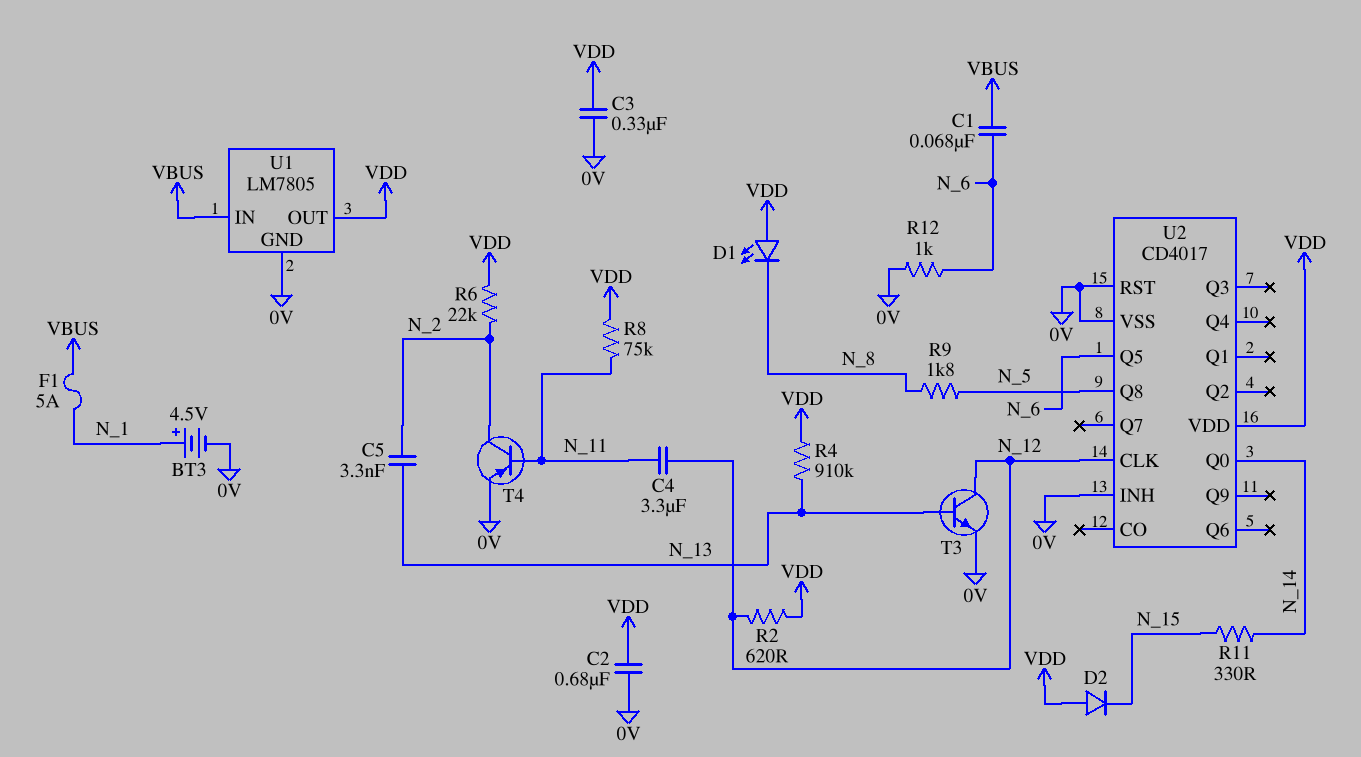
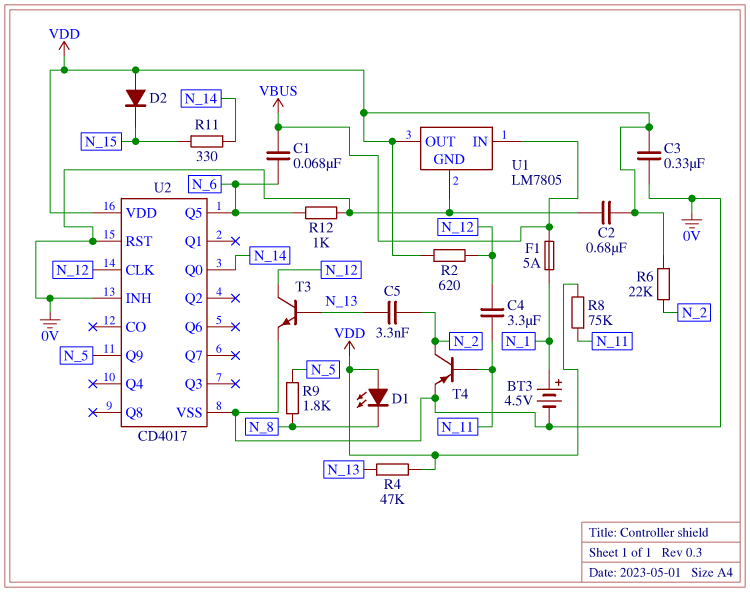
R4: 910k (N_13, VDD) -> 47k (N_13, VDD)
U2 pin Q8: N_5 -> none
U2 pin Q9: none -> N_5

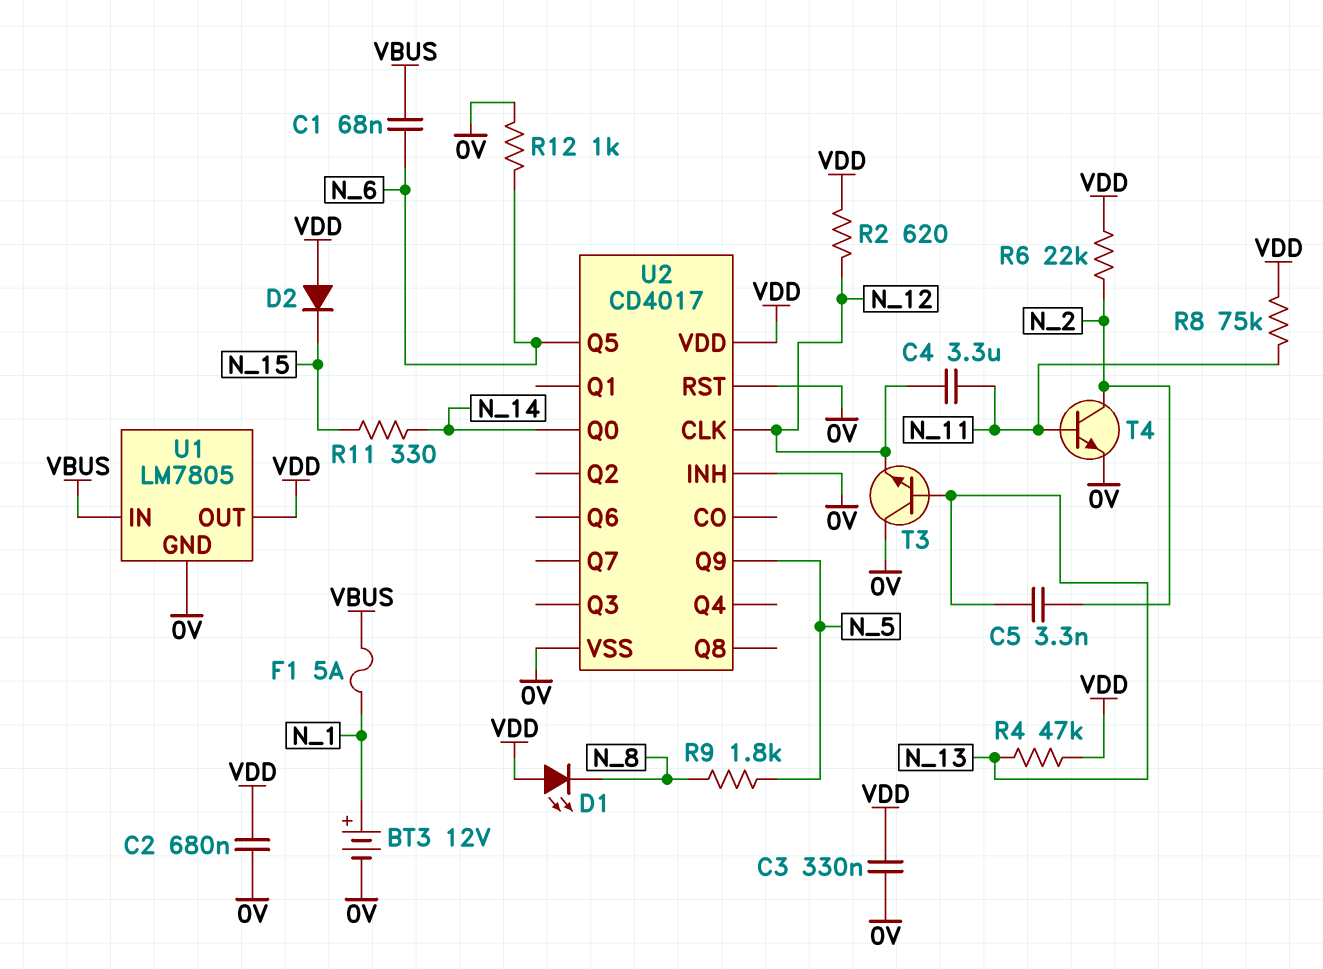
BT3: 4.5V (plus N_1, minus 0V) -> 12V (plus N_1, minus 0V)
T3: NPN (B N_13, C N_12, E 0V) -> NPN (B N_13, C 0V, E N_12)
T4: PNP (B N_11, C N_2, E 0V) -> NPN (B N_11, C N_2, E 0V)

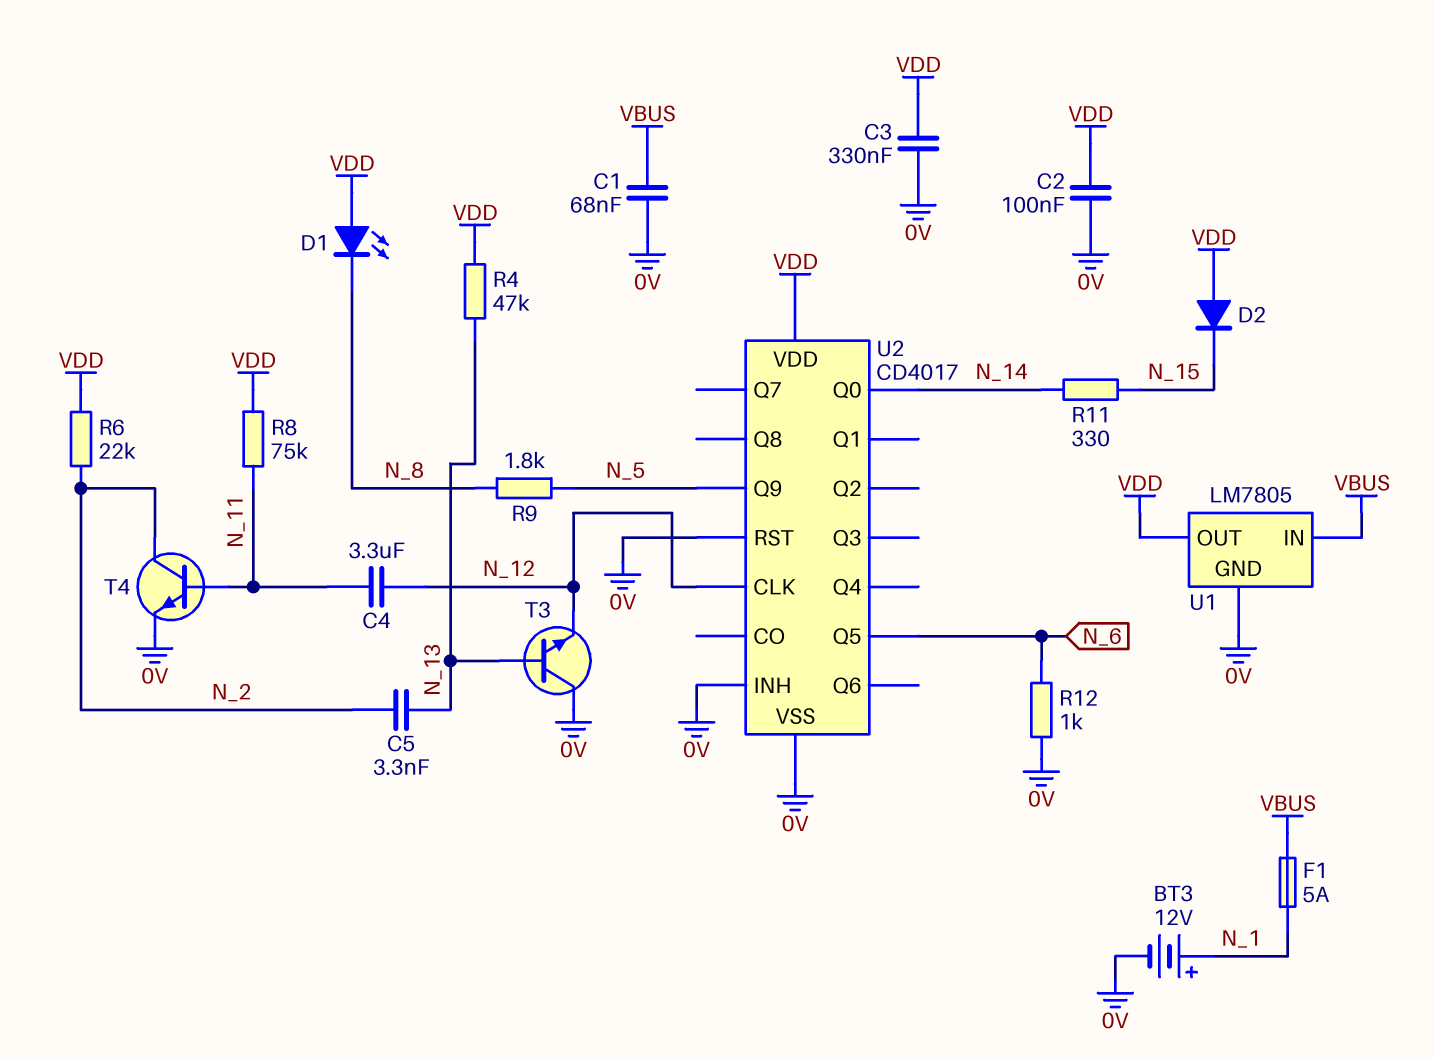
C1: 68nF (N_6, VBUS) -> 68nF (0V, VBUS)
C2: 680nF (0V, VDD) -> 100nF (0V, VDD)
R2: 620 (N_12, VDD) -> none

